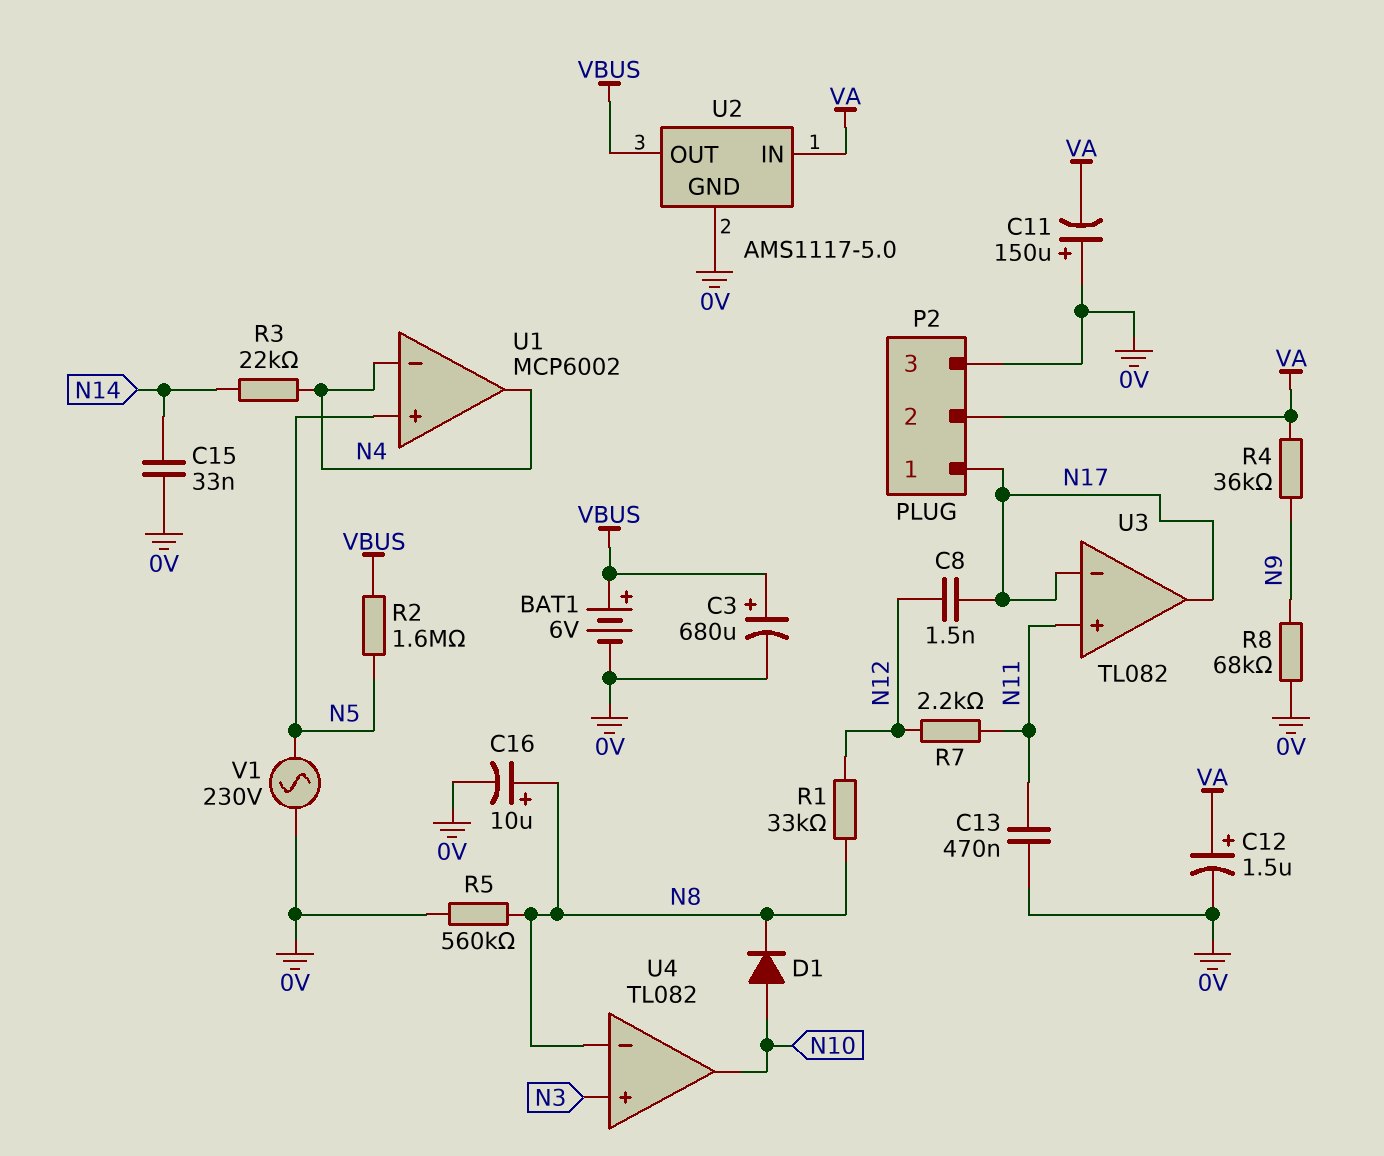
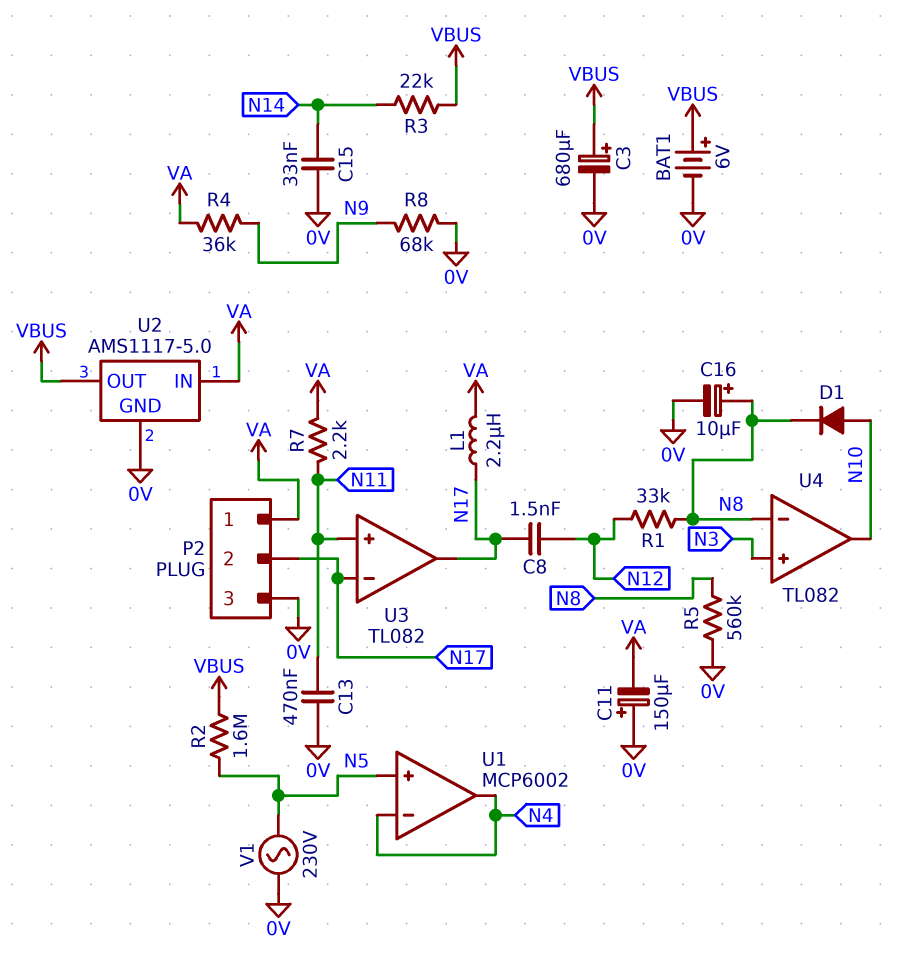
C12: 1.5uF (plus VA, minus 0V) -> none
L1: none -> 2.2uH (N17, VA)
P2 pin 1: N17 -> VA
P2 pin 2: VA -> N17
R3: 22k (N4, N14) -> 22k (N14, VBUS)
R7: 2.2k (N11, N12) -> 2.2k (N11, VA)

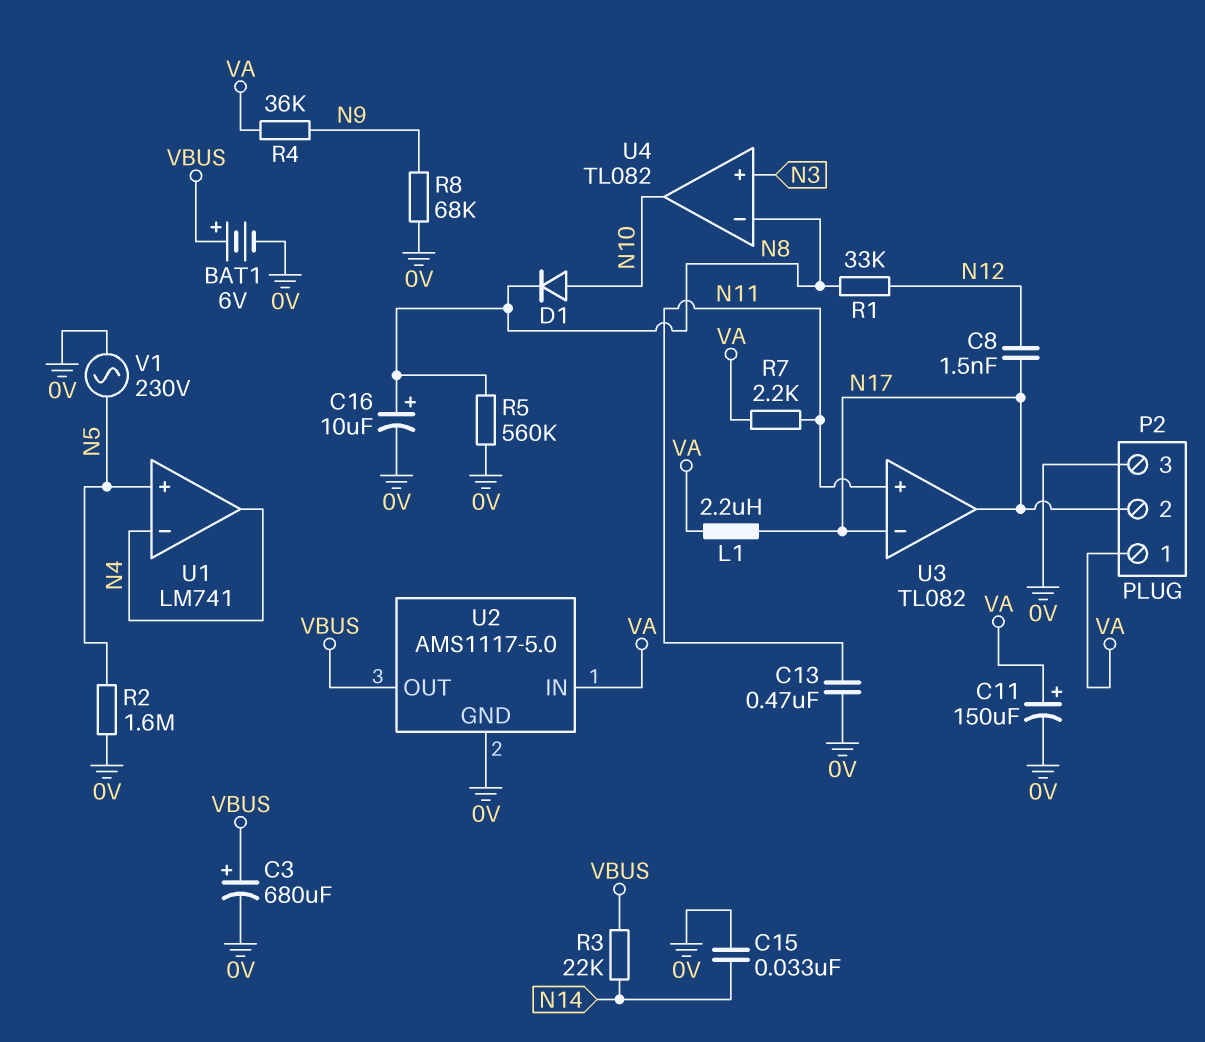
C11: 150uF (plus 0V, minus VA) -> 150uF (plus VA, minus 0V)
R2: 1.6M (N5, VBUS) -> 1.6M (0V, N5)
U1: MCP6002 -> LM741

